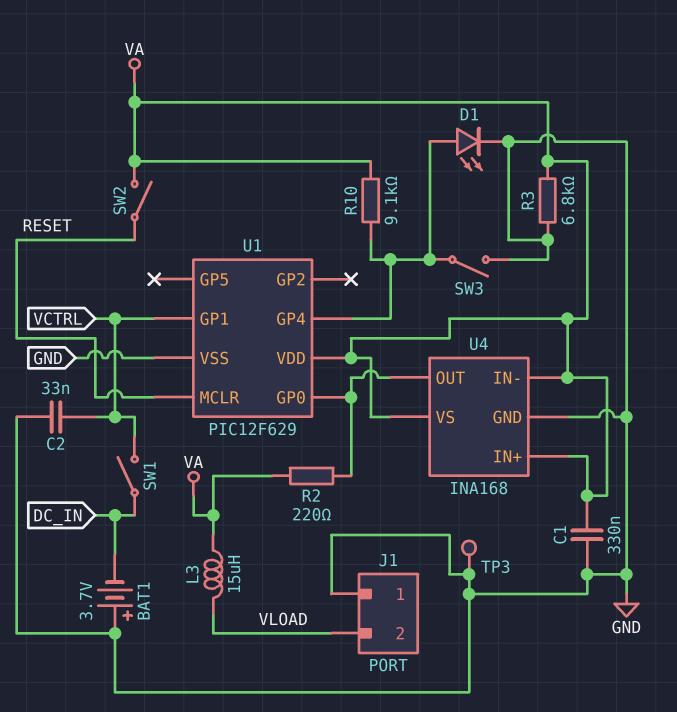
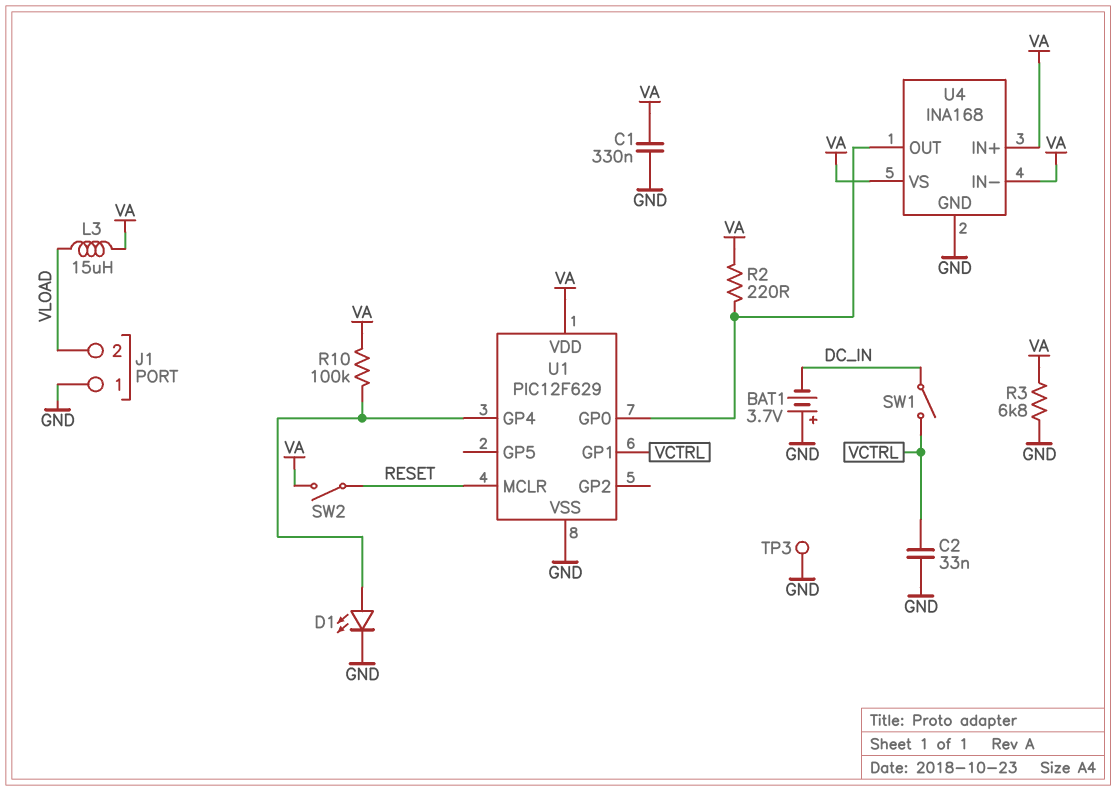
R10: 9.1k (U1/GP4, VA) -> 100k (U1/GP4, VA)
SW3: switch (GND, U1/GP4) -> none

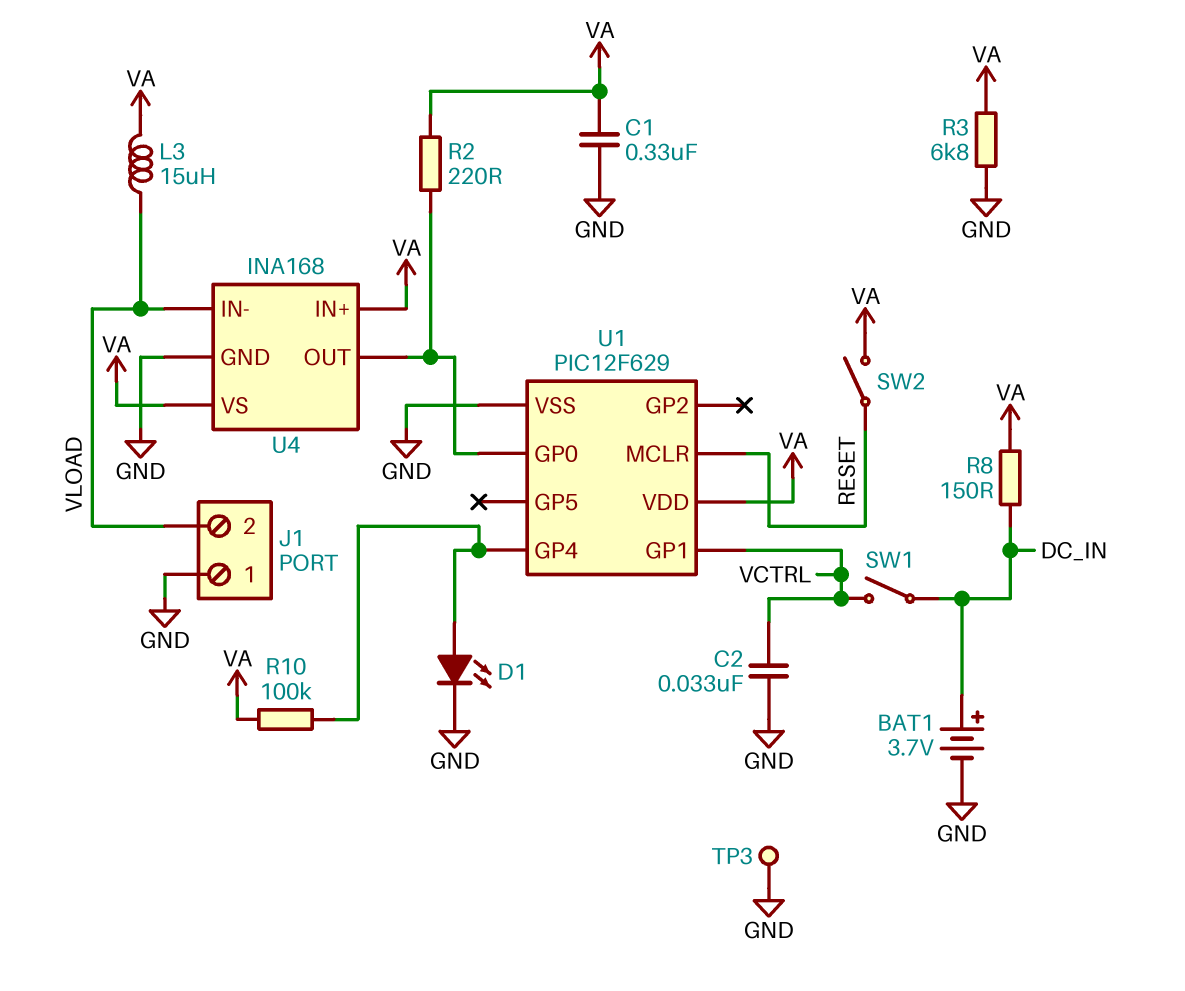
BAT1: 3.7V (plus GND, minus DC_IN) -> 3.7V (plus DC_IN, minus GND)
R8: none -> 150 (DC_IN, VA)
U4 pin IN-: VA -> VLOAD

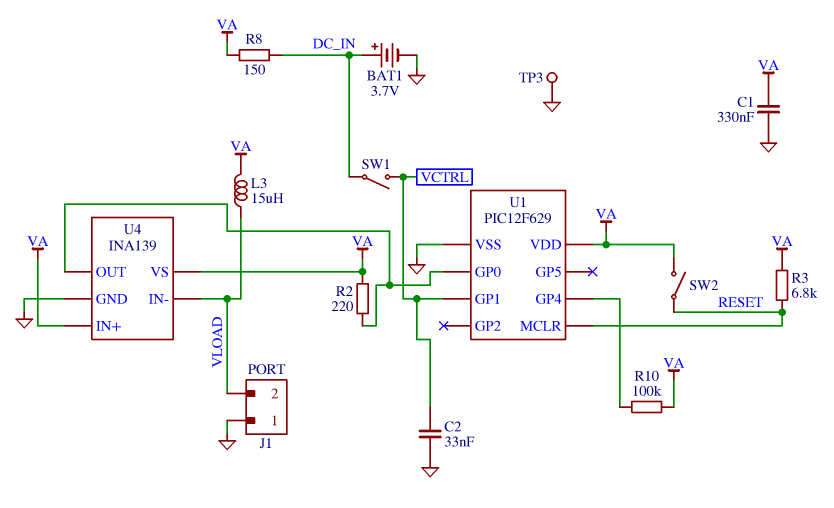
D1: LED (A U1/GP4, K GND) -> none
R3: 6.8k (GND, VA) -> 6.8k (RESET, VA)
U4: INA168 -> INA139

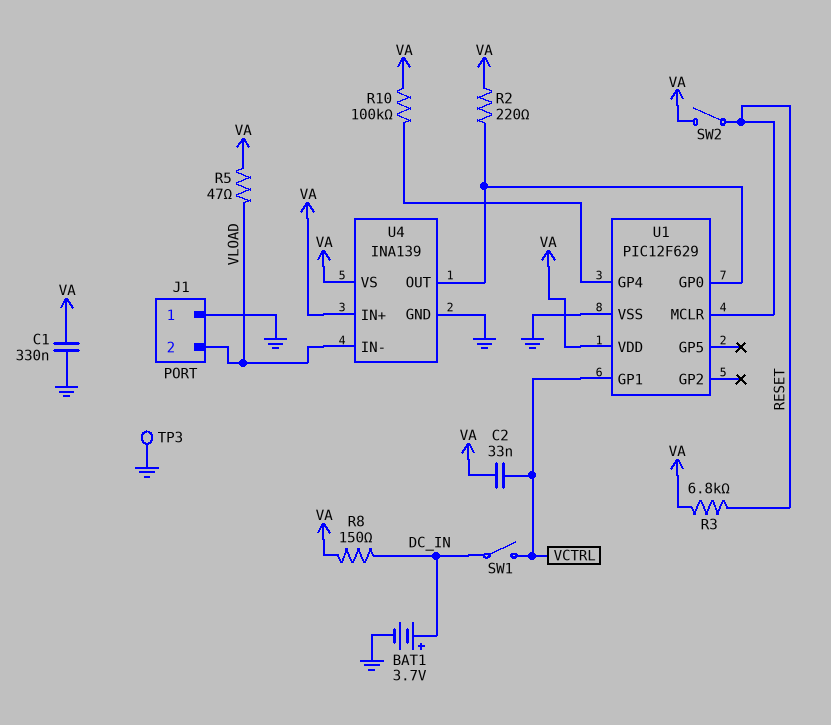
C2: 33nF (GND, VCTRL) -> 33nF (VA, VCTRL)
L3: 15uH (VA, VLOAD) -> none
R5: none -> 47 (VA, VLOAD)

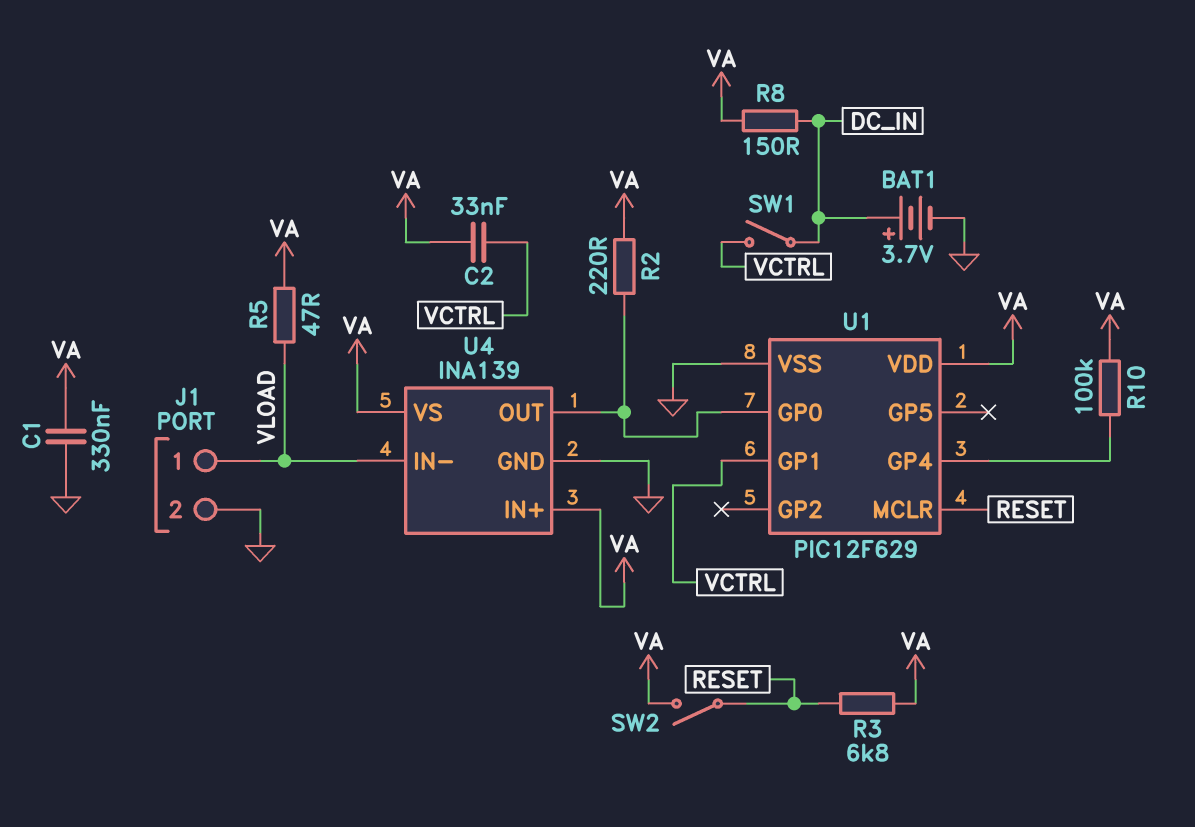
J1 pin 1: GND -> VLOAD
J1 pin 2: VLOAD -> GND
TP3: test point (GND) -> none

